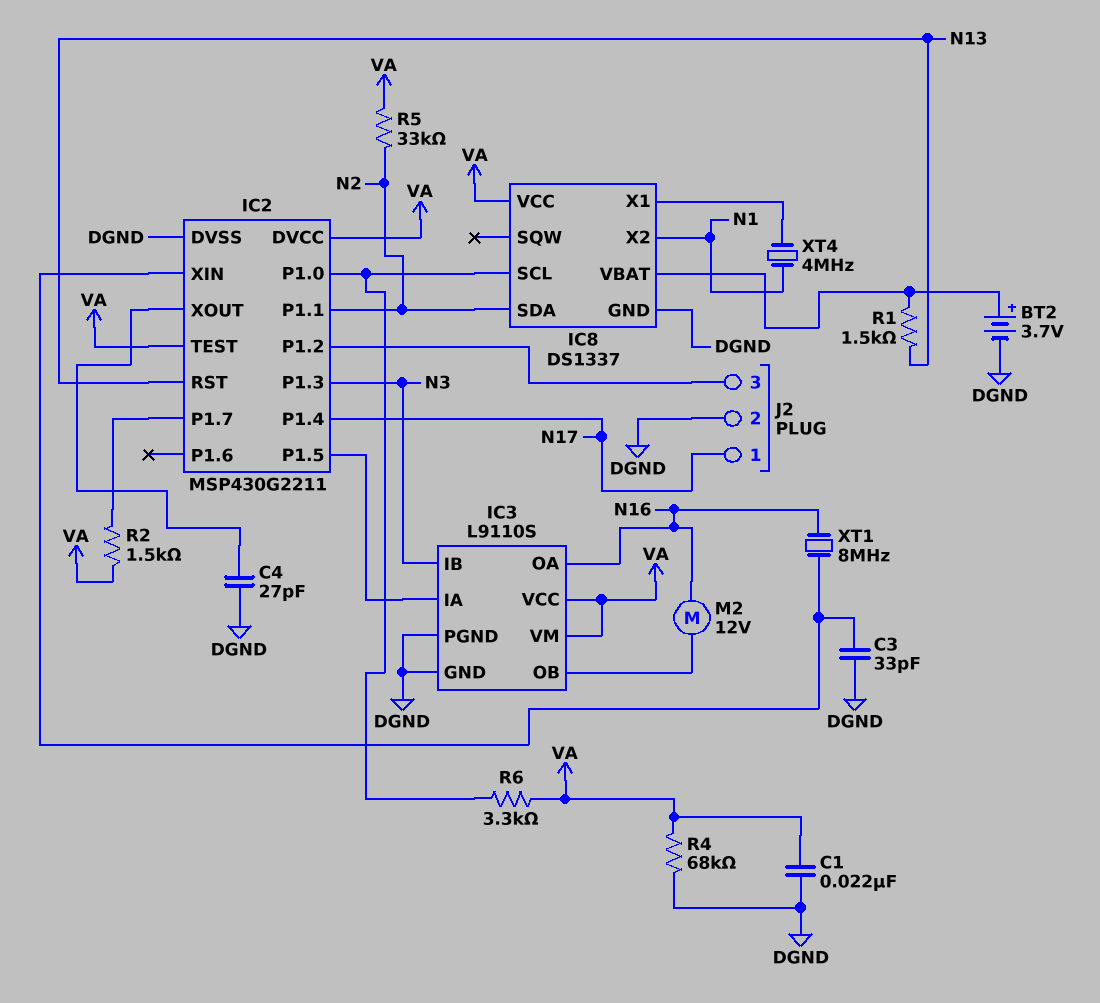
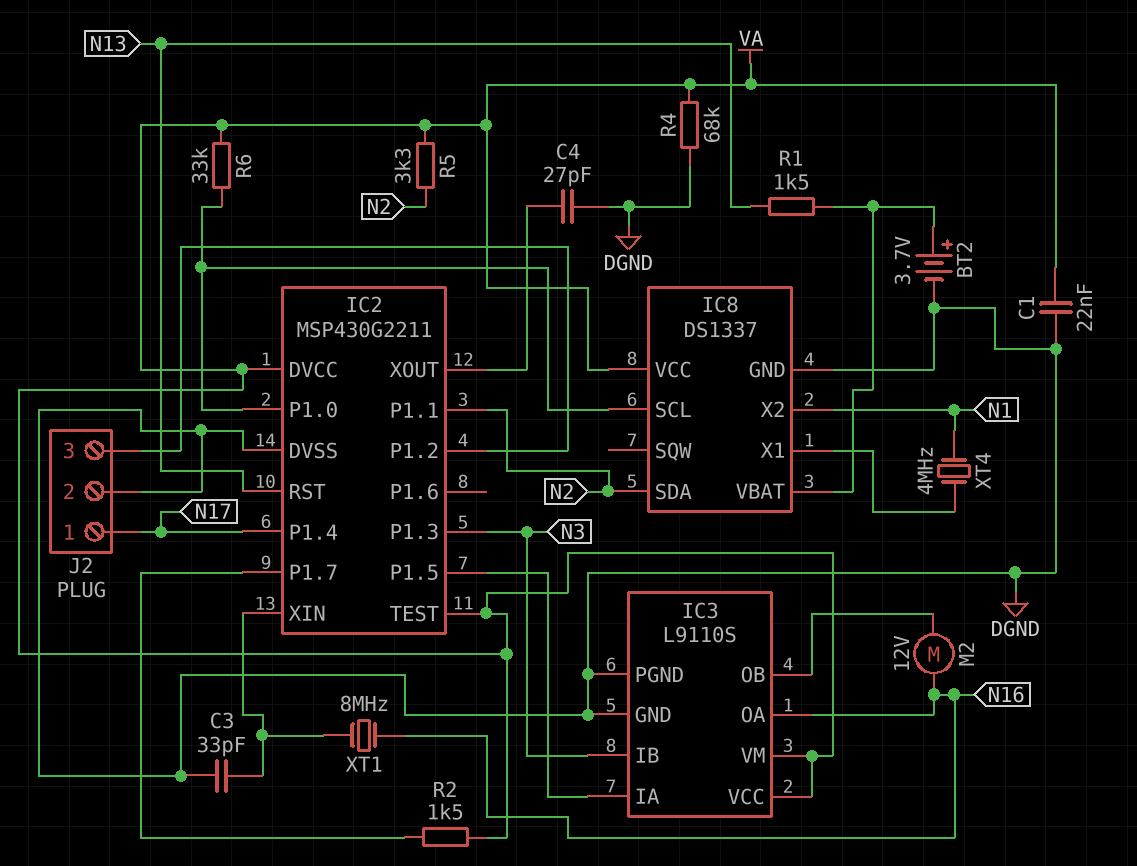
R5: 33k (N2, VA) -> 3.3k (N2, VA)
R6: 3.3k (IC2/P1.0, VA) -> 33k (IC2/P1.0, VA)

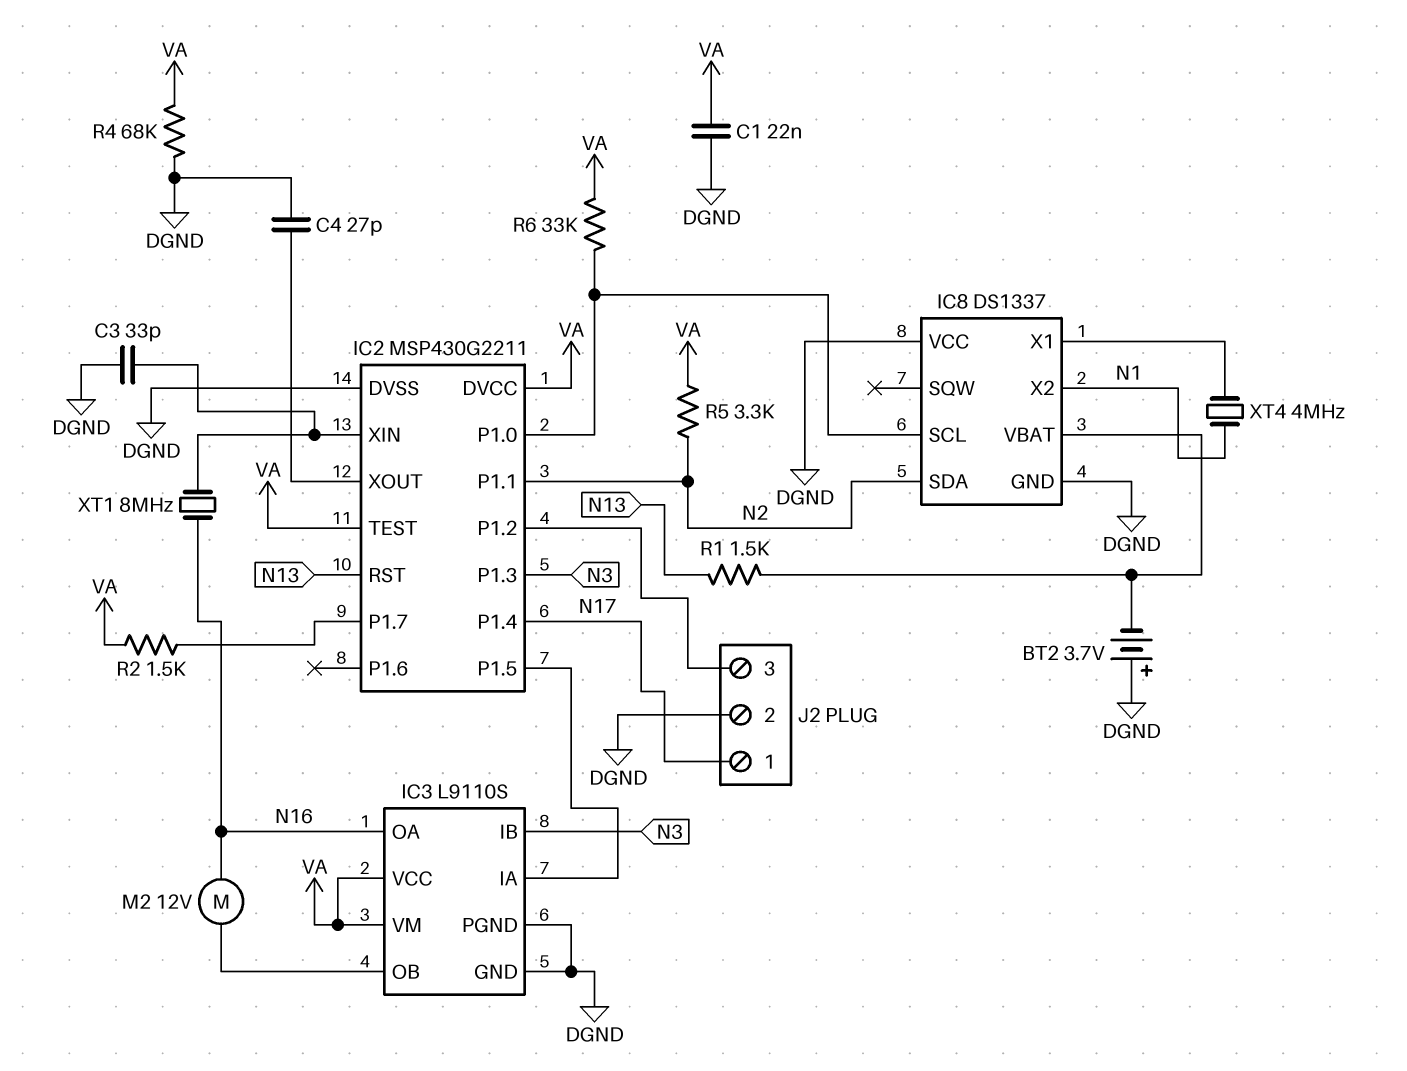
BT2: 3.7V (plus IC8/VBAT, minus DGND) -> 3.7V (plus DGND, minus IC8/VBAT)
IC8 pin VCC: VA -> DGND

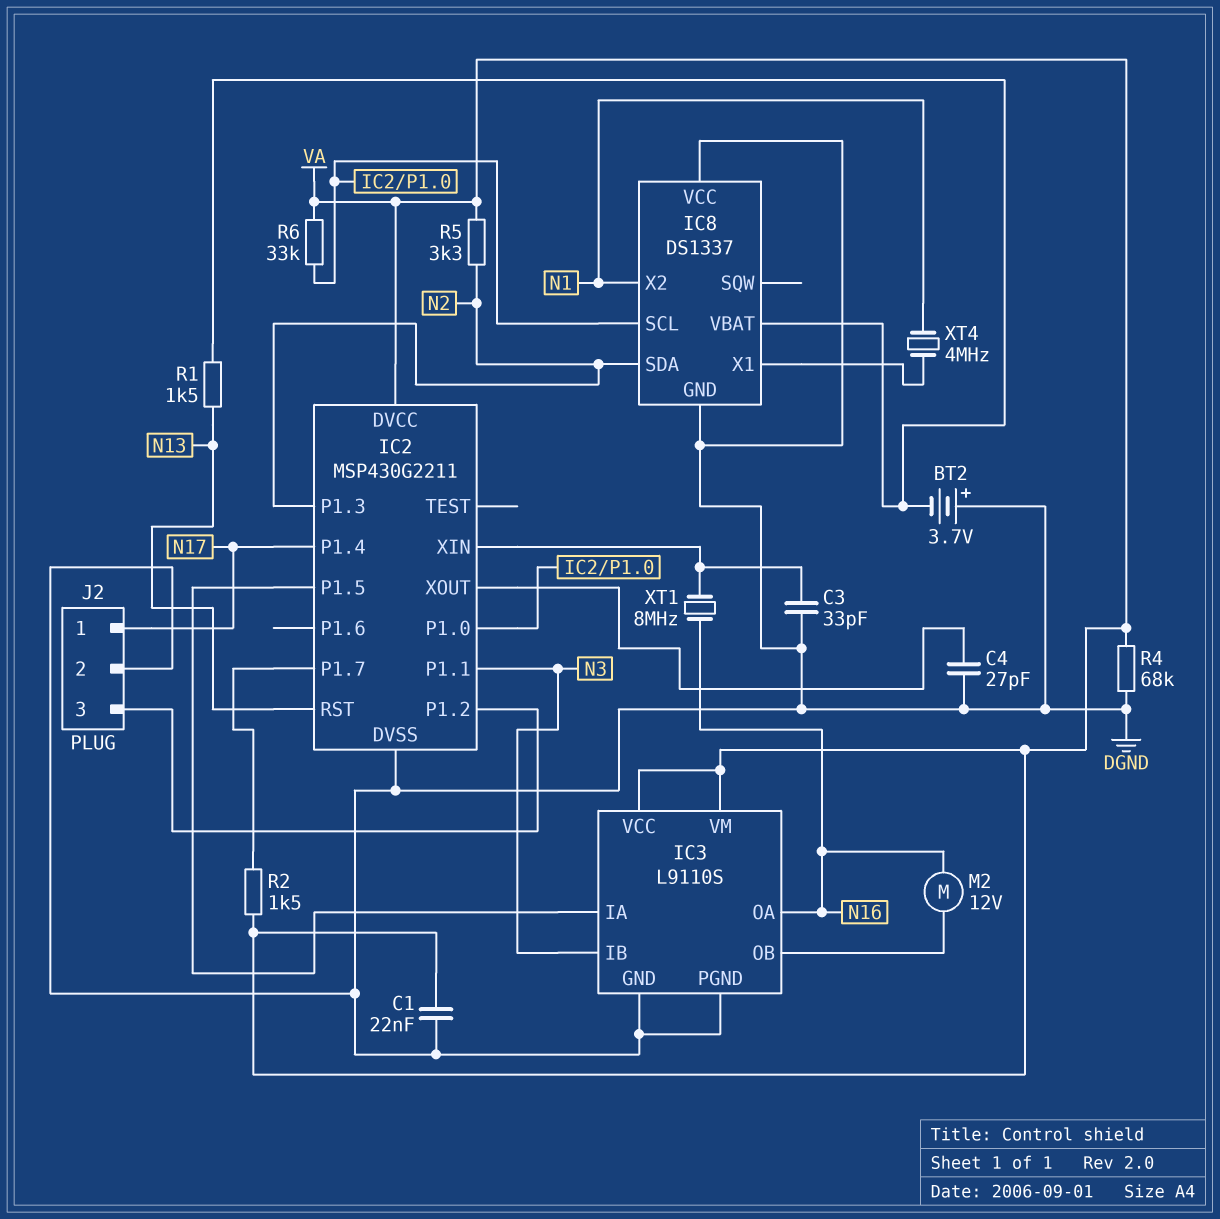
IC2 pin P1.1: N2 -> N3
IC2 pin P1.3: N3 -> N2
IC2 pin TEST: VA -> none

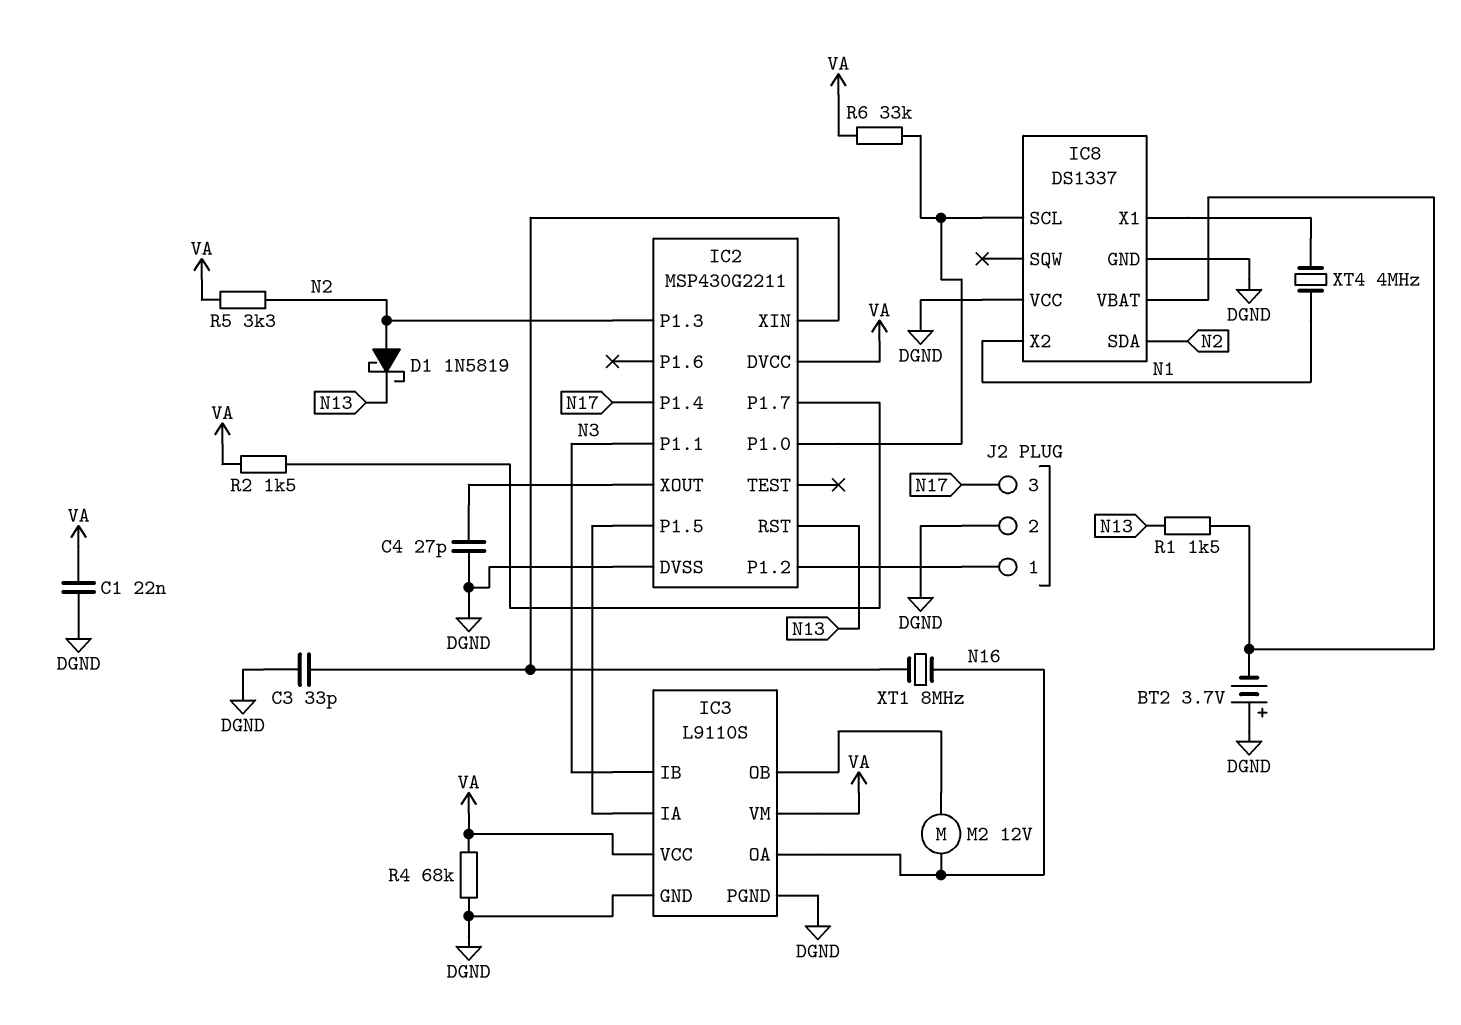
D1: none -> schottky 1N5819 (A N2, K N13)
J2 pin 1: N17 -> IC2/P1.2
J2 pin 3: IC2/P1.2 -> N17

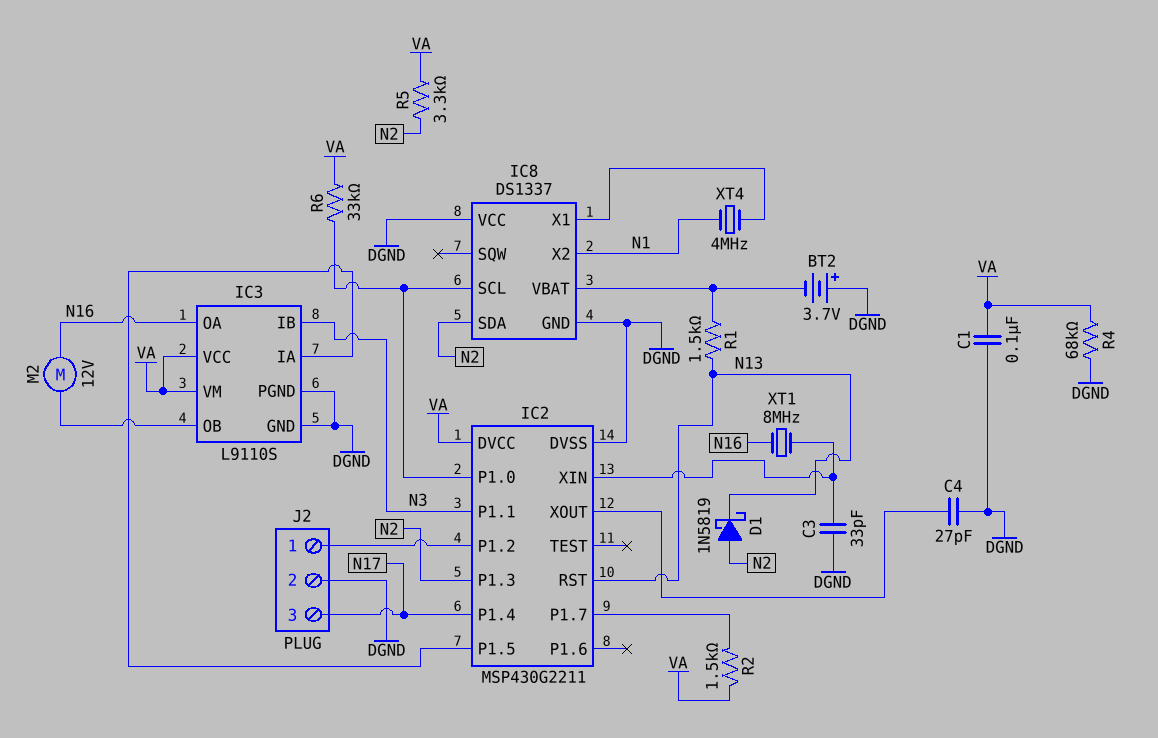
C1: 22nF (DGND, VA) -> 100nF (DGND, VA)

